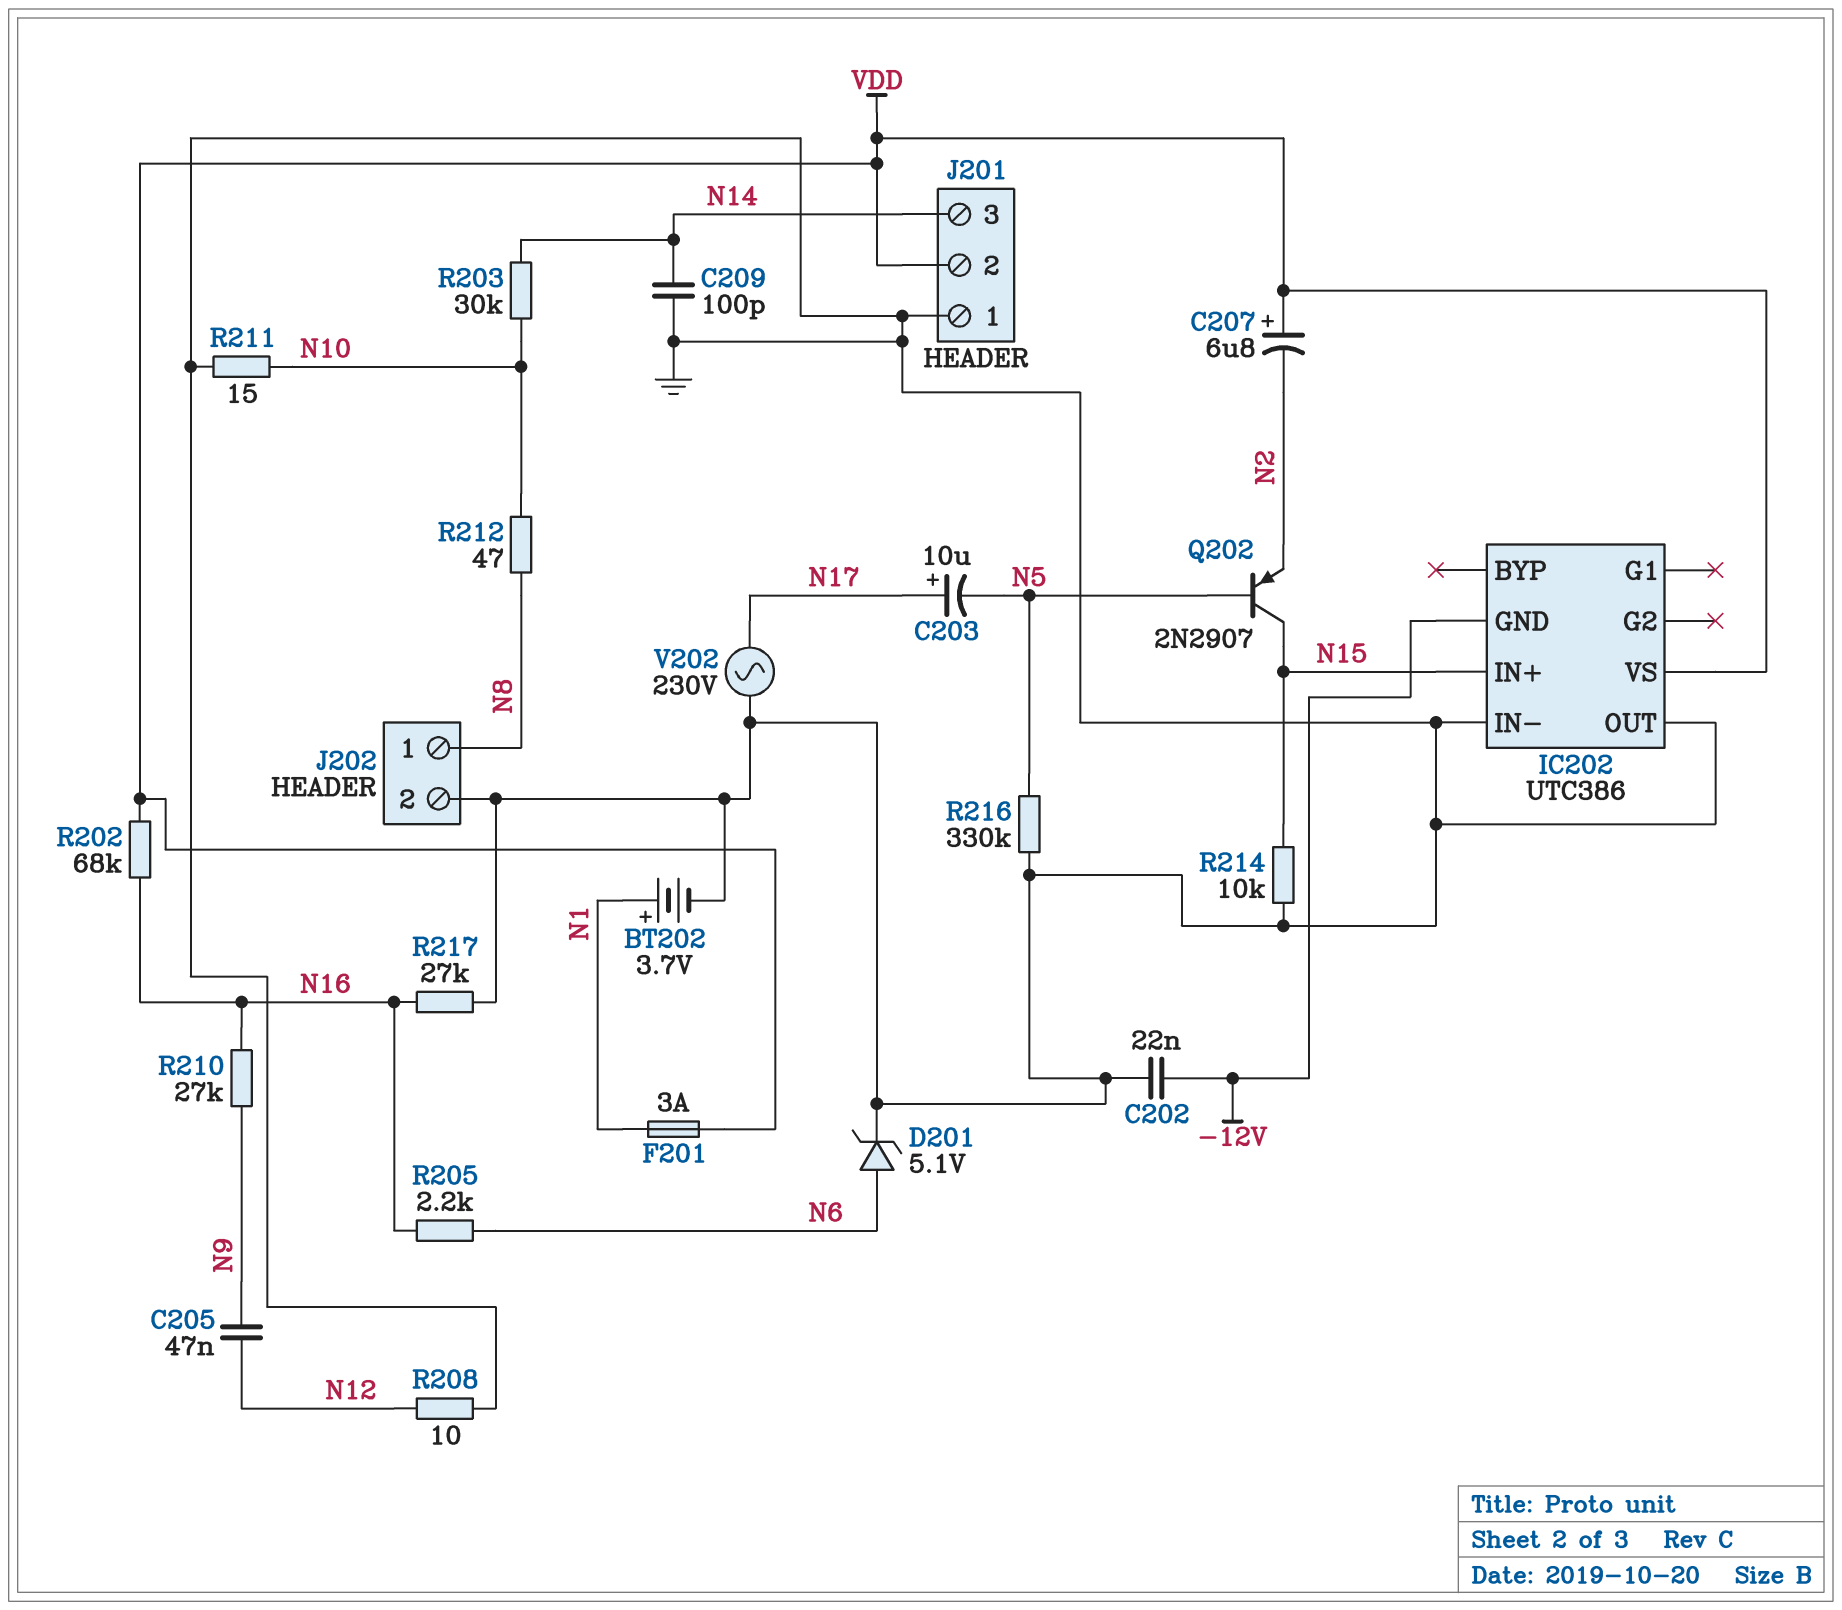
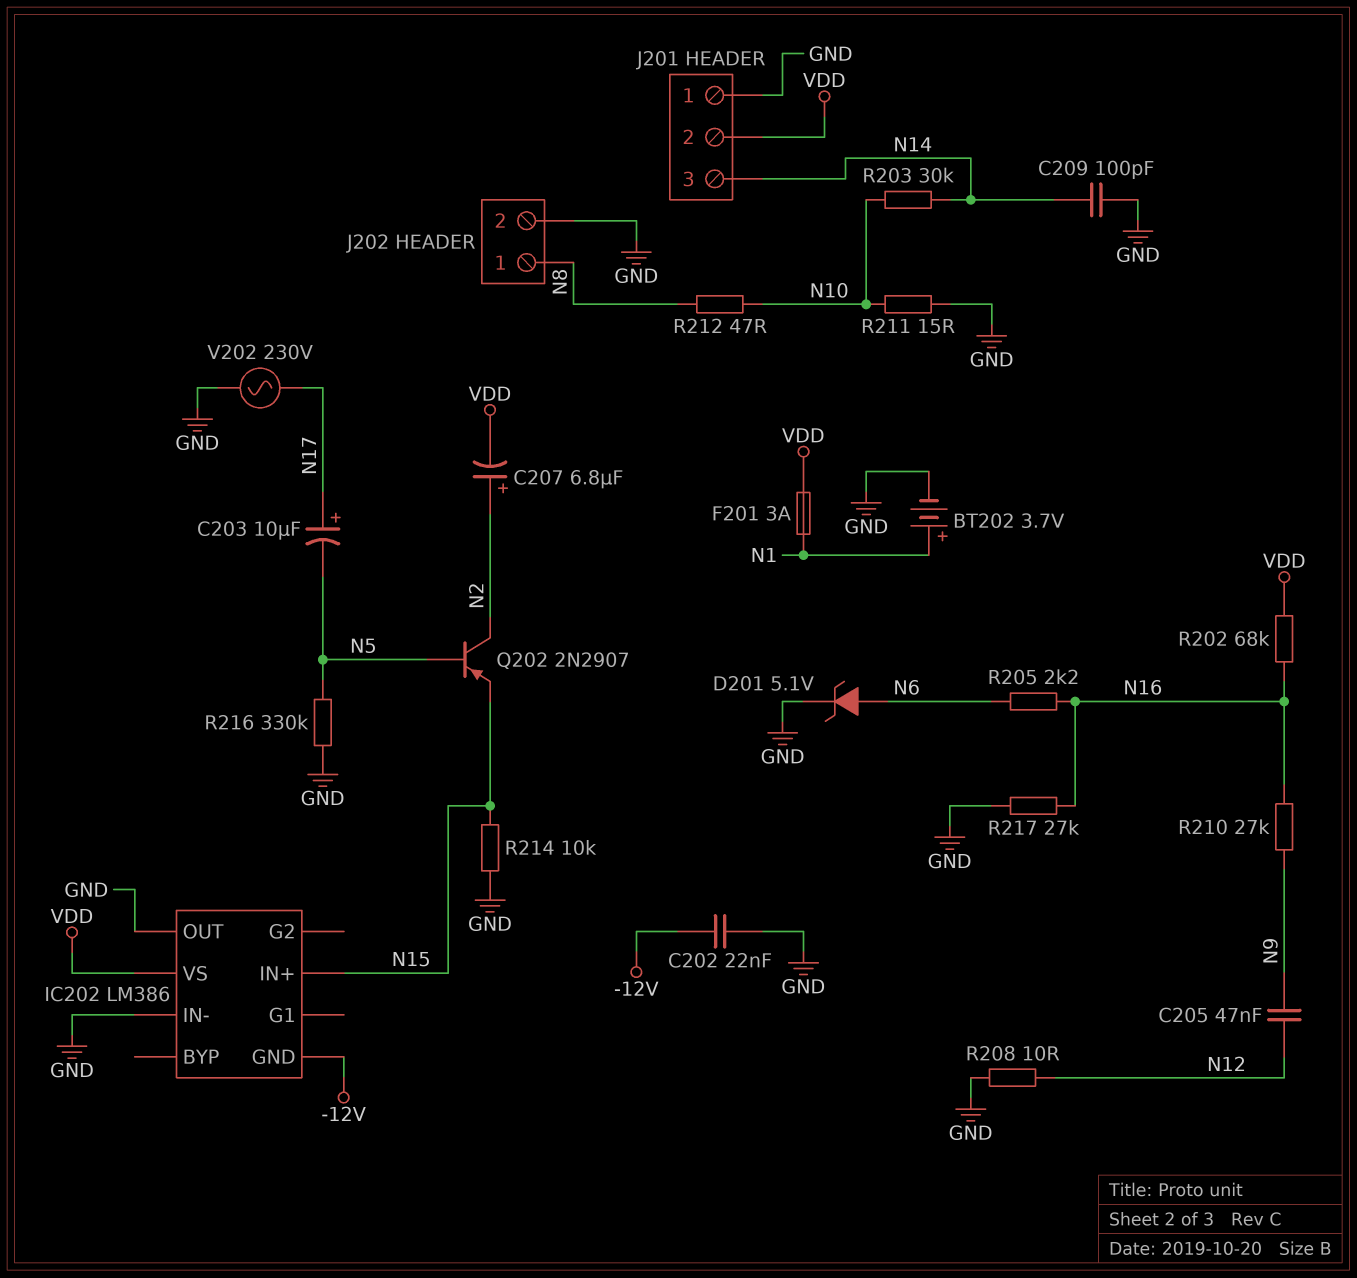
C207: 6.8uF (plus VDD, minus N2) -> 6.8uF (plus N2, minus VDD)
IC202: UTC386 -> LM386
Q202: PNP 2N2907 (B N5, C N15, E N2) -> PNP 2N2907 (B N5, C N2, E N15)

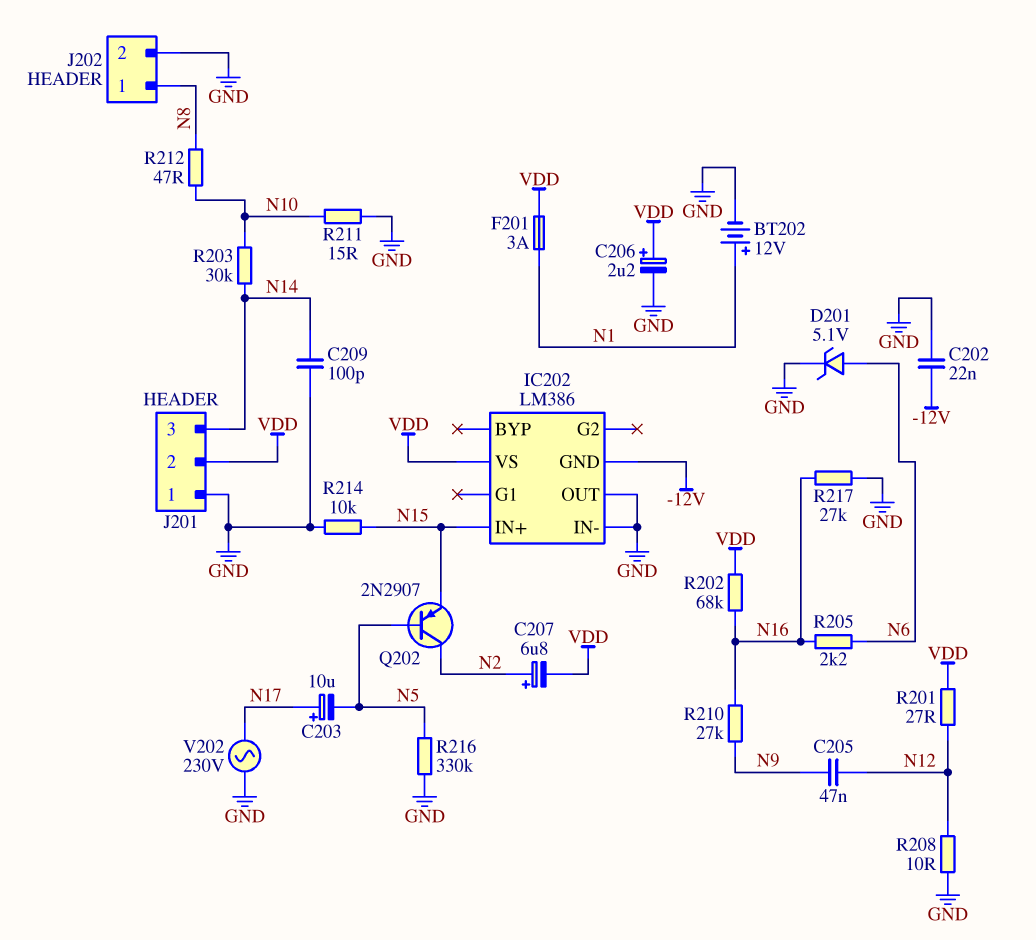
BT202: 3.7V (plus N1, minus GND) -> 12V (plus N1, minus GND)
C206: none -> 2.2uF (plus VDD, minus GND)
R201: none -> 27 (N12, VDD)

